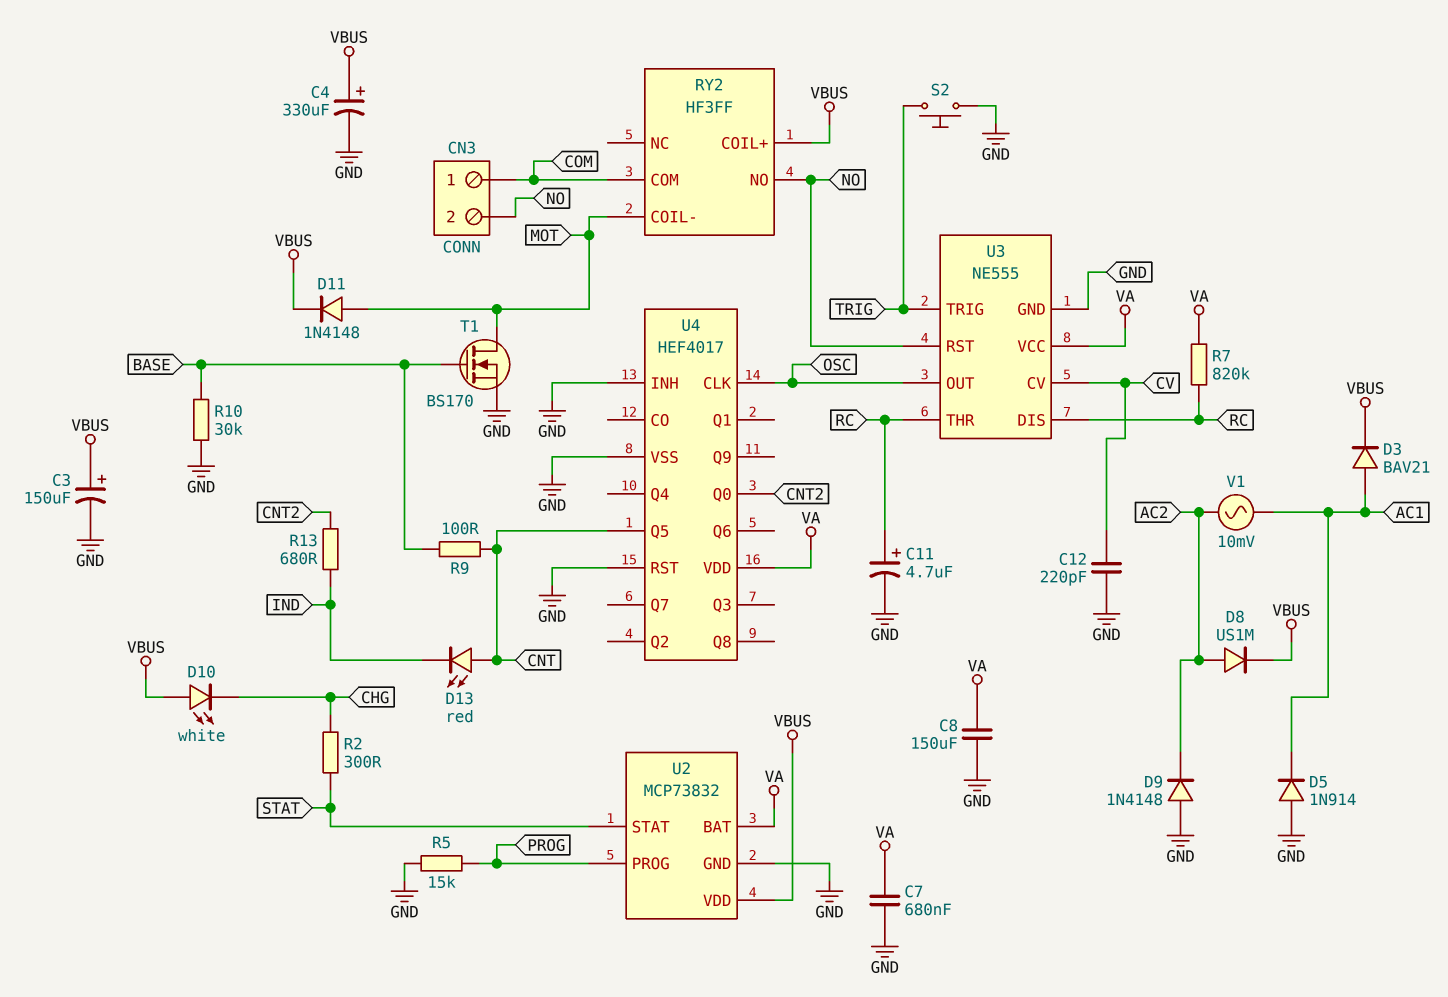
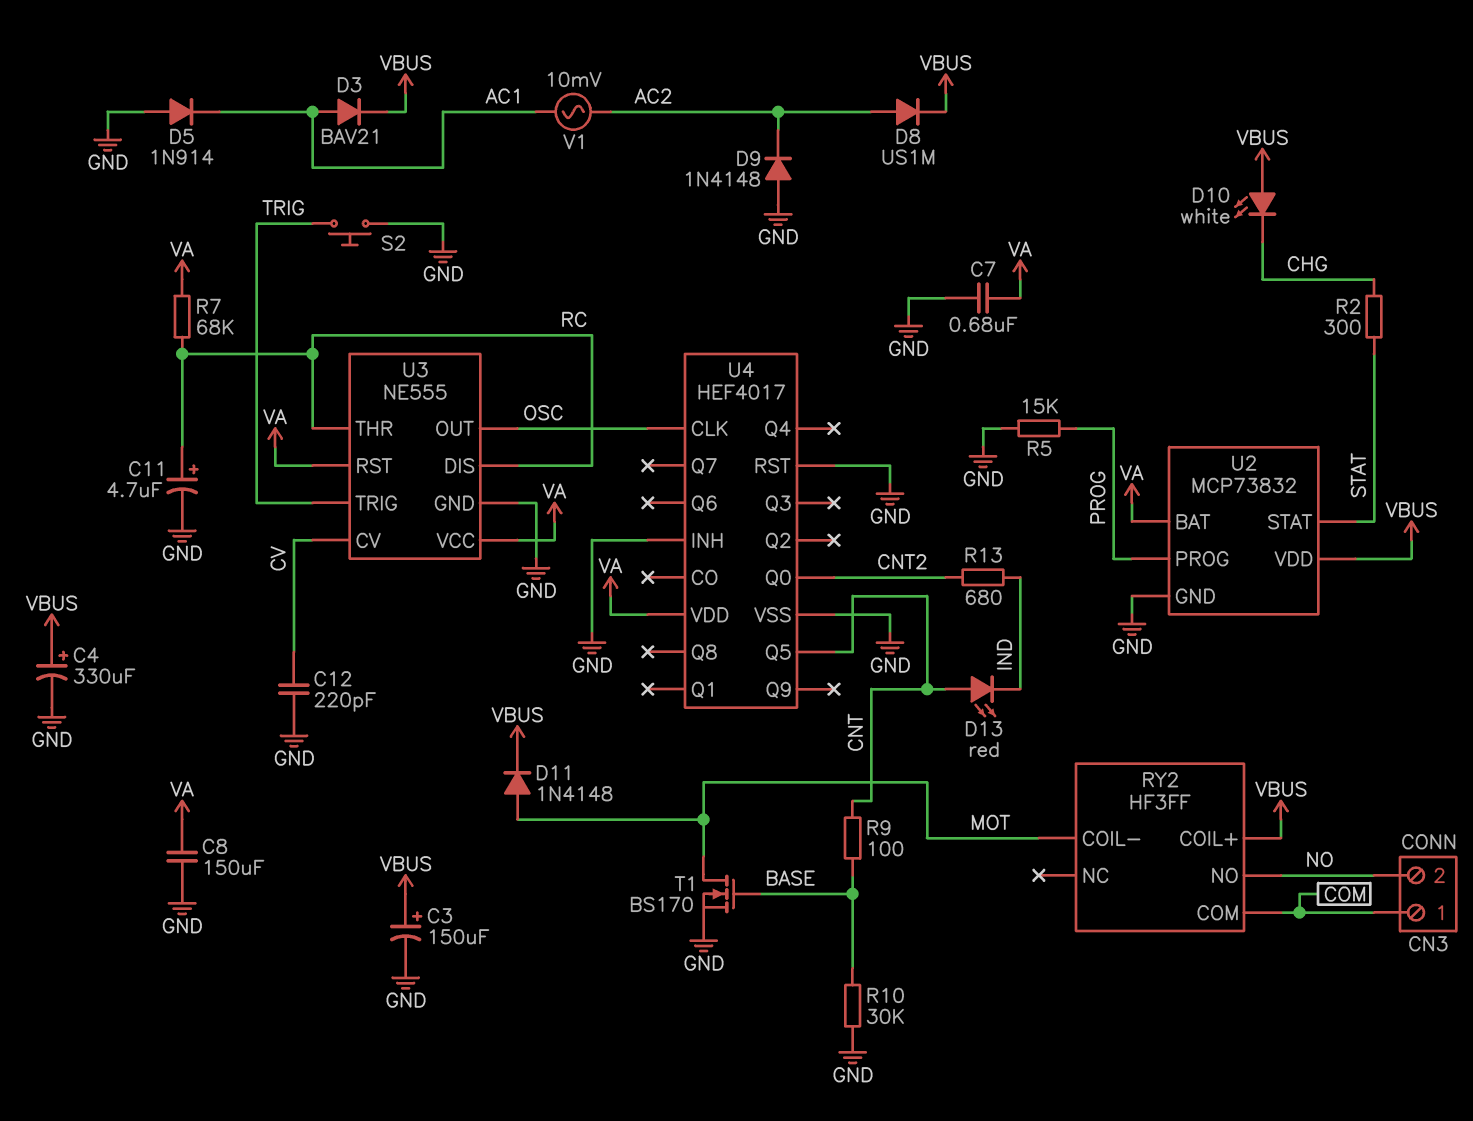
R7: 820k (RC, VA) -> 68k (RC, VA)
U3 pin RST: NO -> VA

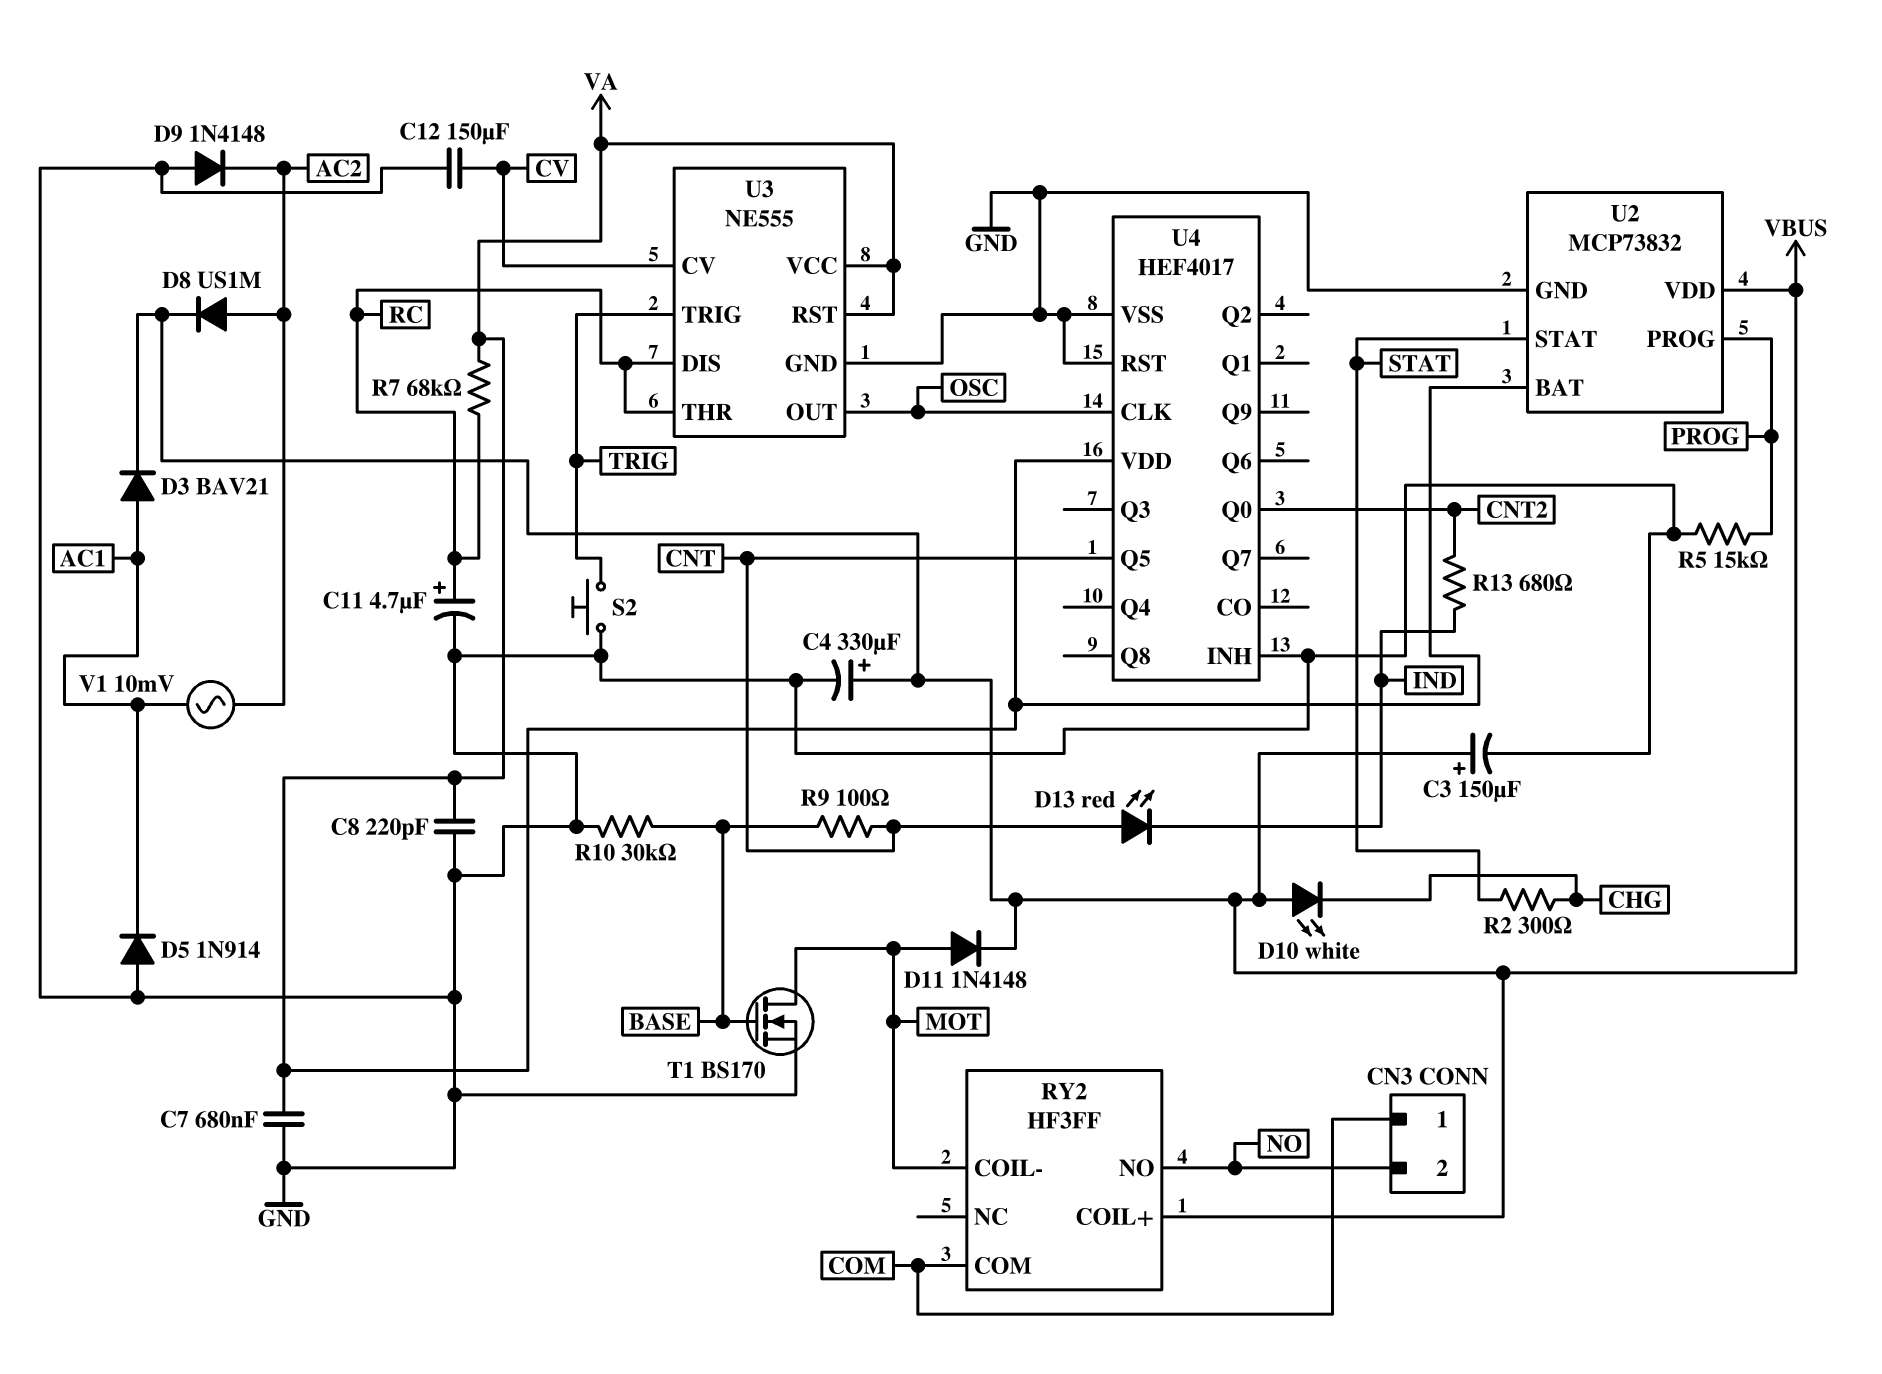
C8: 150uF (GND, VA) -> 220pF (GND, VA)
C12: 220pF (CV, GND) -> 150uF (CV, GND)

